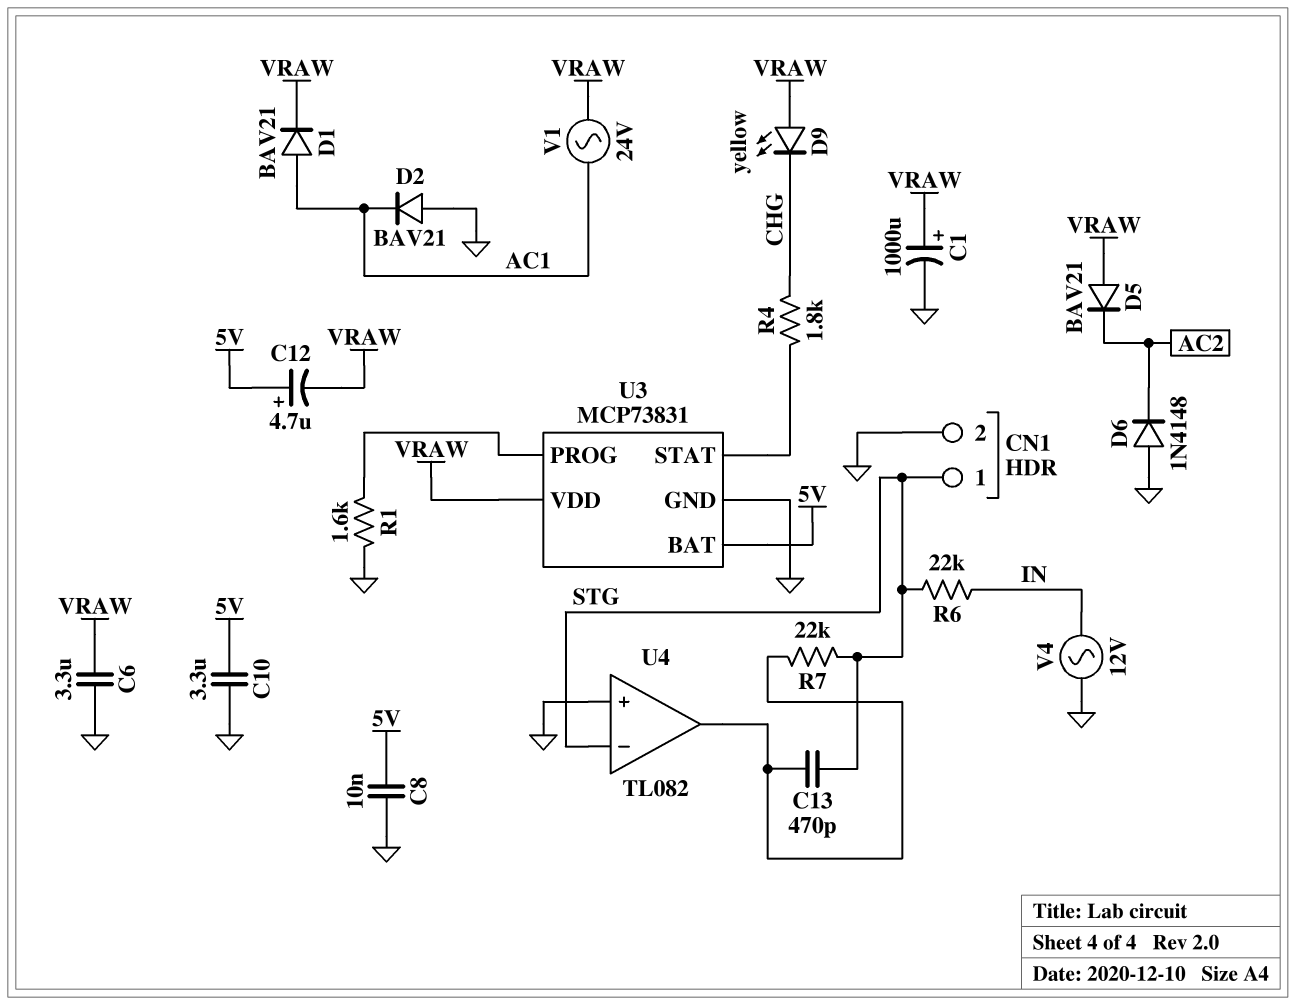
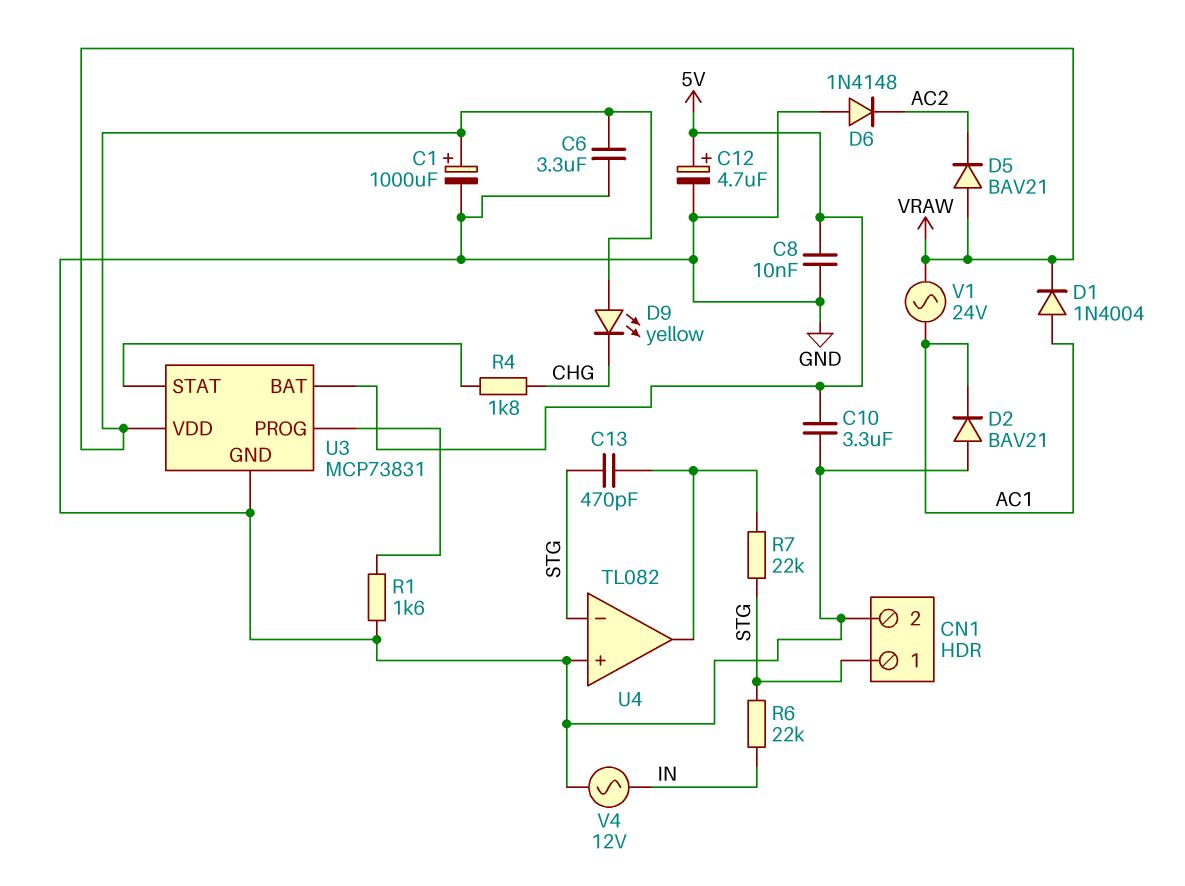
C12: 4.7uF (plus 5V, minus VRAW) -> 4.7uF (plus 5V, minus GND)
D1: diode BAV21 (A AC1, K VRAW) -> diode 1N4004 (A AC1, K VRAW)

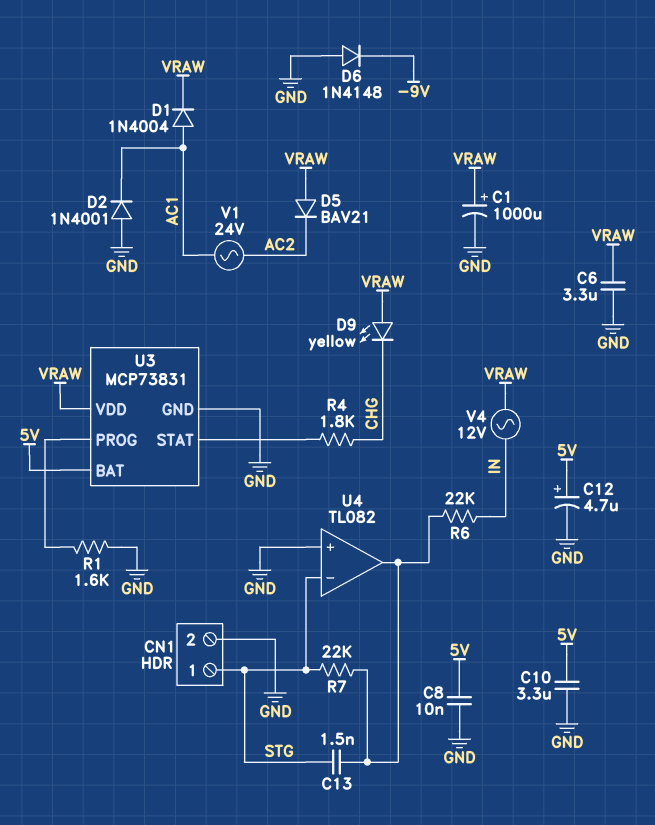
C13: 470pF (STG, U4/out) -> 1.5nF (STG, U4/out)
D2: diode BAV21 (A GND, K AC1) -> diode 1N4001 (A GND, K AC1)
D6: diode 1N4148 (A GND, K AC2) -> diode 1N4148 (A GND, K -9V)
R6: 22k (IN, STG) -> 22k (IN, U4/out)
V1: AC 24V (AC1, VRAW) -> AC 24V (AC1, AC2)
V4: AC 12V (GND, IN) -> AC 12V (IN, VRAW)

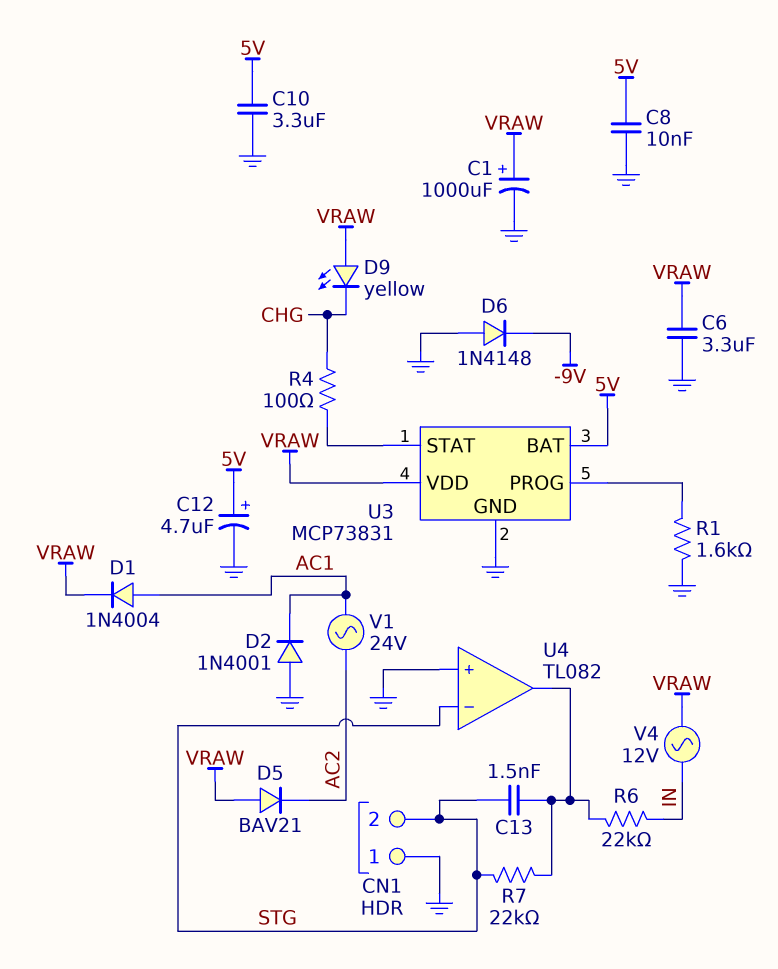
CN1 pin 1: STG -> GND
CN1 pin 2: GND -> STG
R4: 1.8k (CHG, U3/STAT) -> 100 (CHG, U3/STAT)

